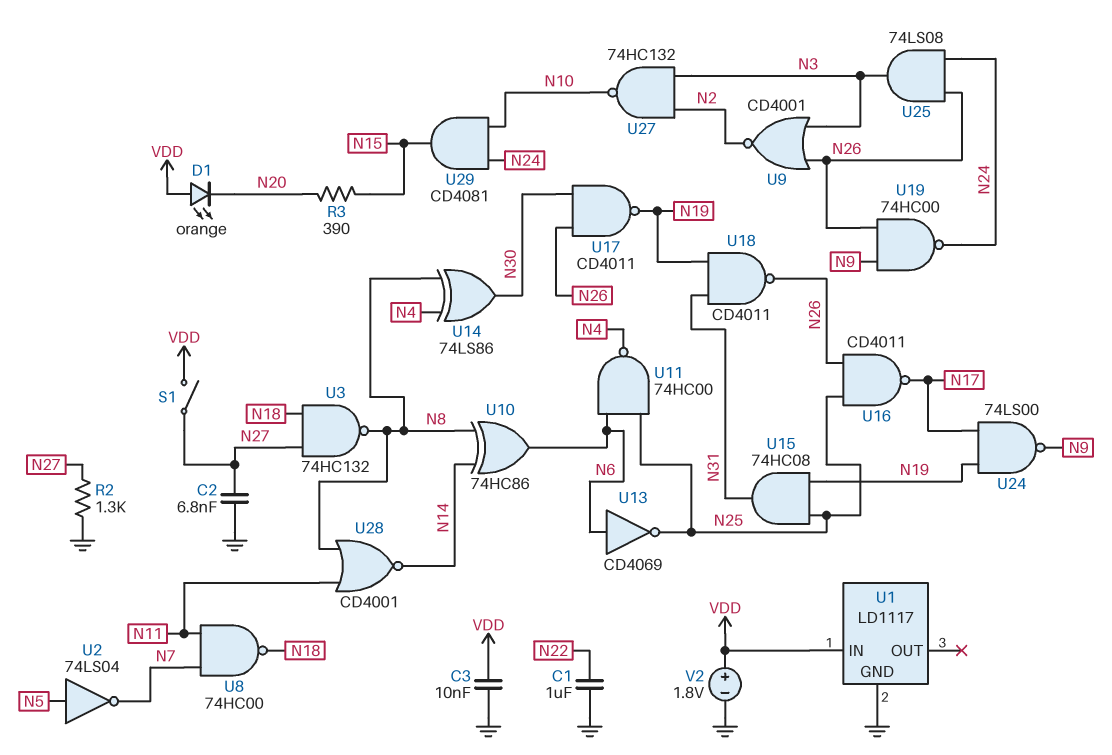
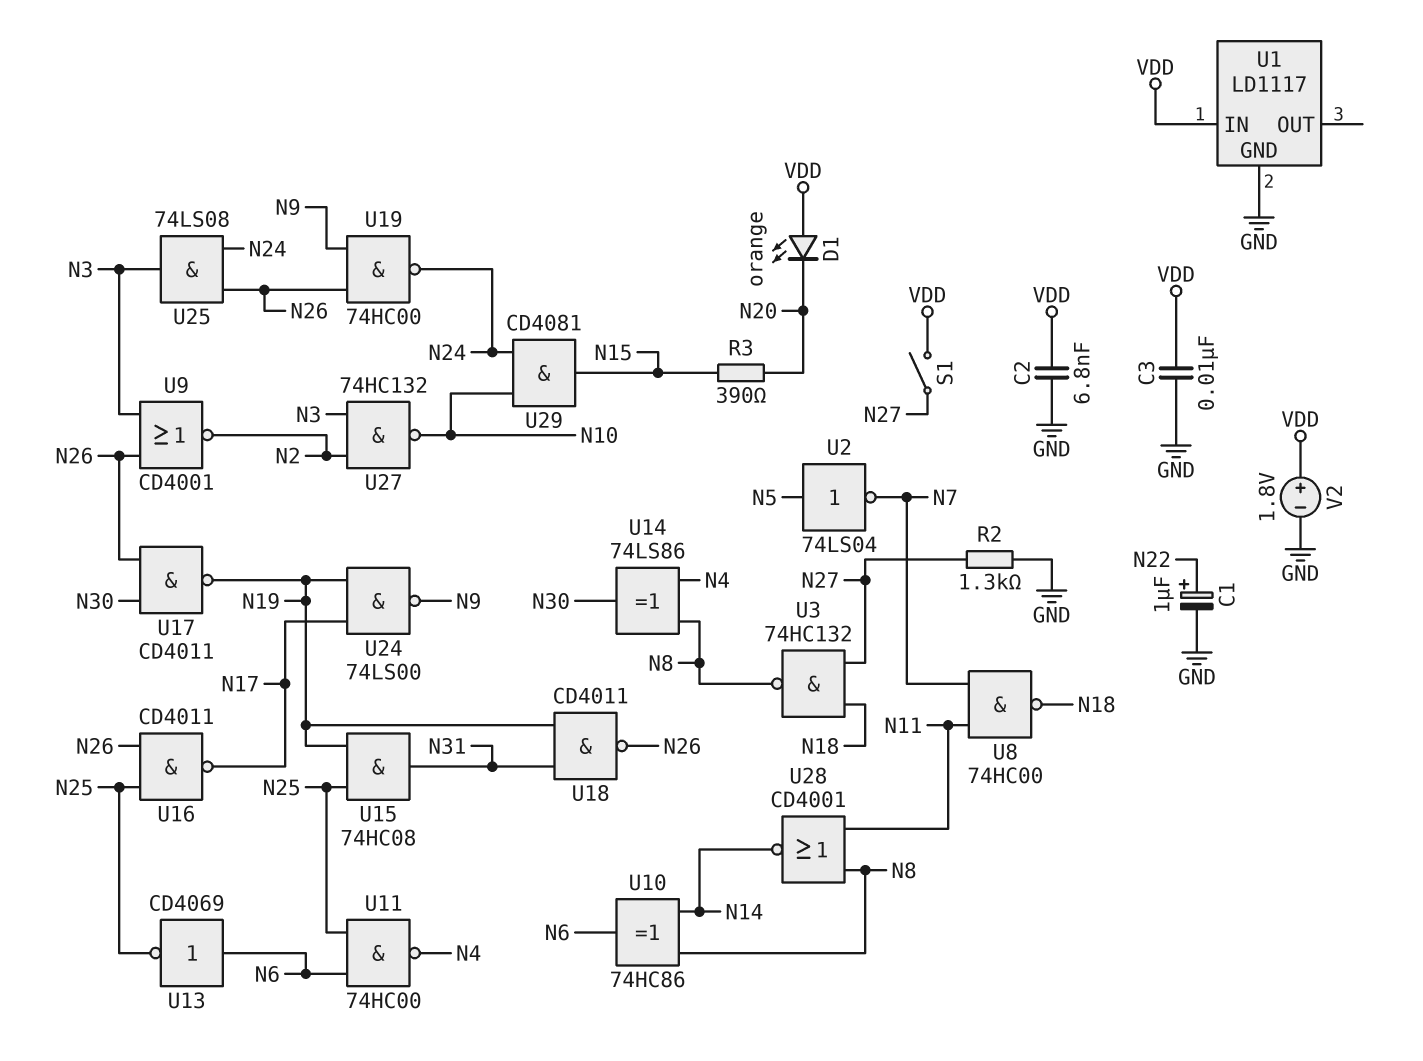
C1: 1uF (GND, N22) -> 1uF (plus N22, minus GND)
C2: 6.8nF (GND, N27) -> 6.8nF (GND, VDD)

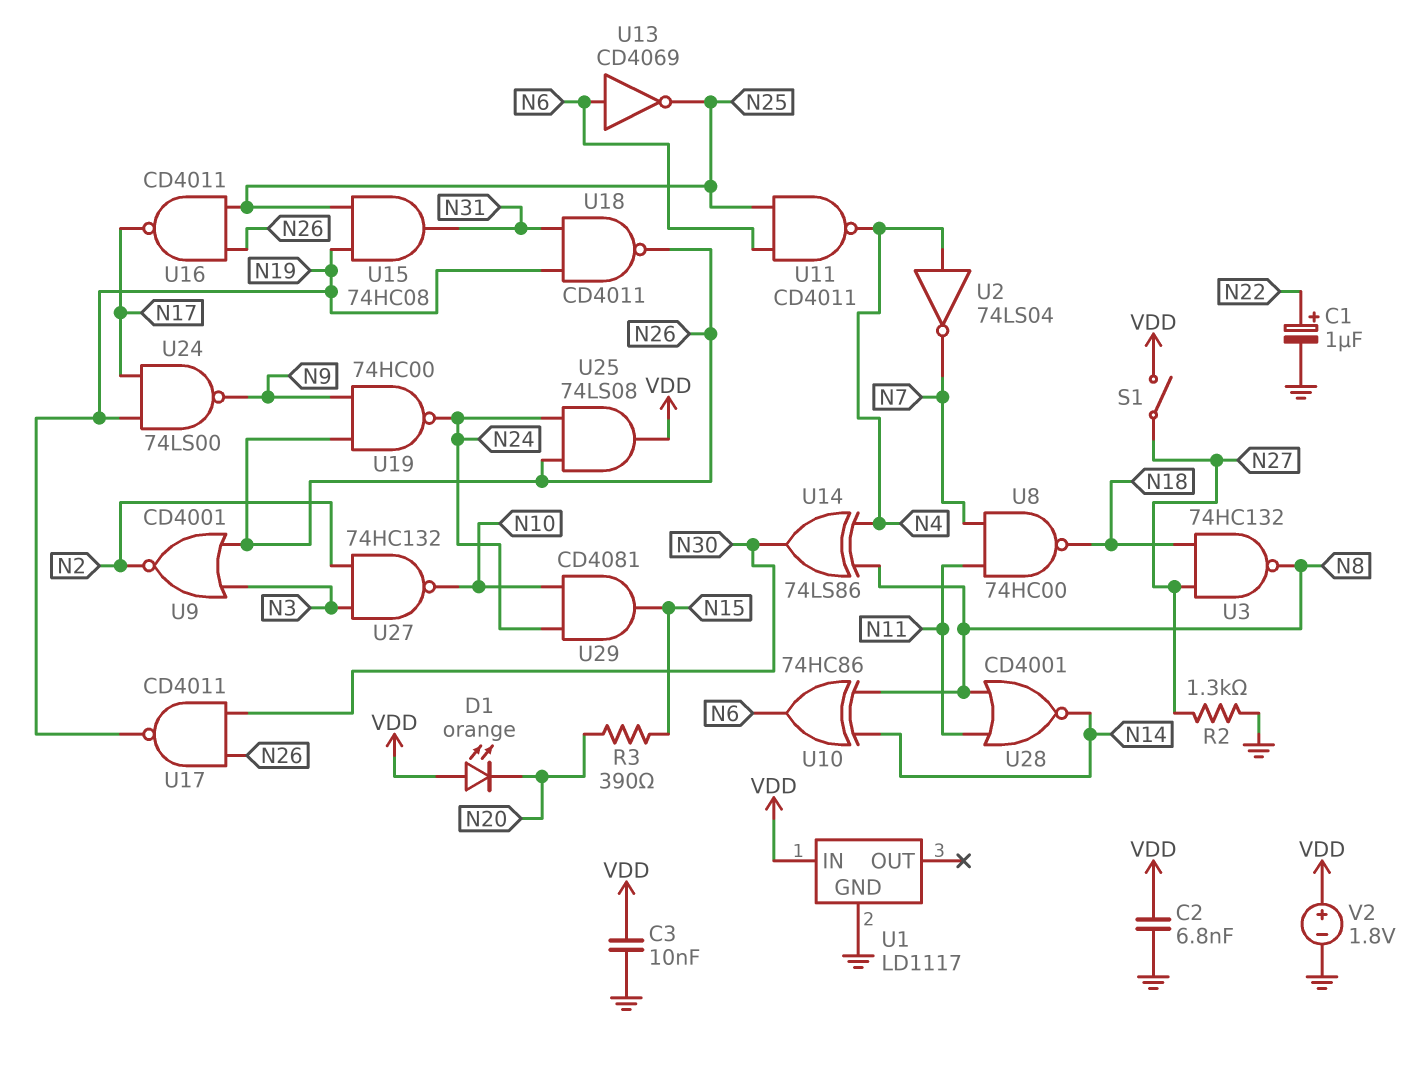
U2: NOT 74LS04 (in N5, out N7) -> NOT 74LS04 (in N4, out N7)
U11: NAND 74HC00 (in N6, in N25, out N4) -> NAND CD4011 (in N6, in N25, out N4)
U25: AND 74LS08 (in N24, in N26, out N3) -> AND 74LS08 (in N24, in N26, out VDD)

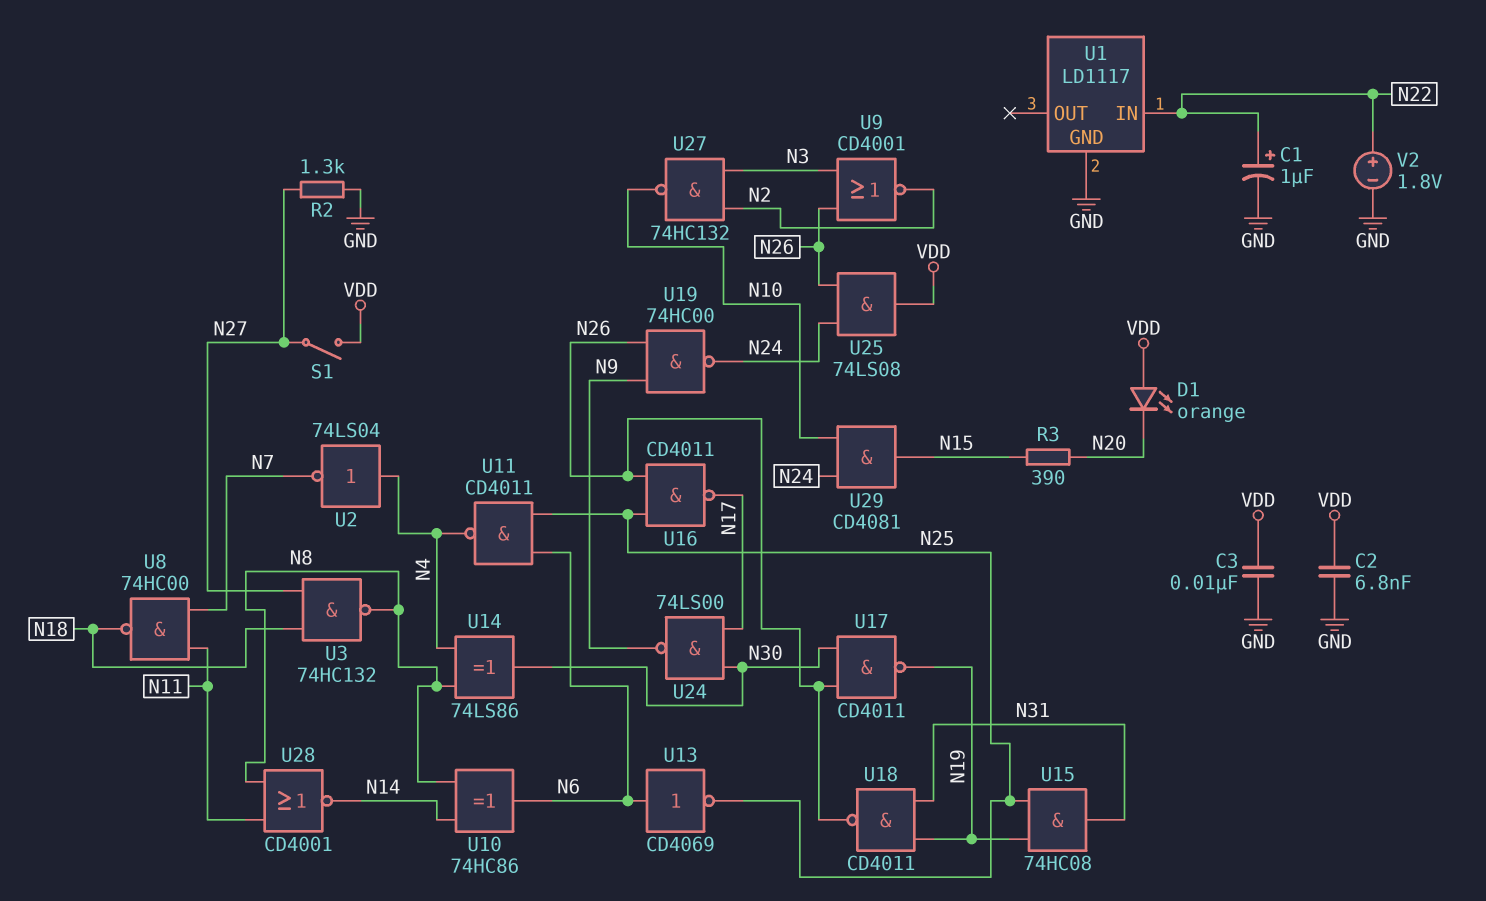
U1 pin IN: VDD -> N22
U24: NAND 74LS00 (in N17, in N19, out N9) -> NAND 74LS00 (in N17, in N30, out N9)
V2: 1.8V (plus VDD, minus GND) -> 1.8V (plus N22, minus GND)

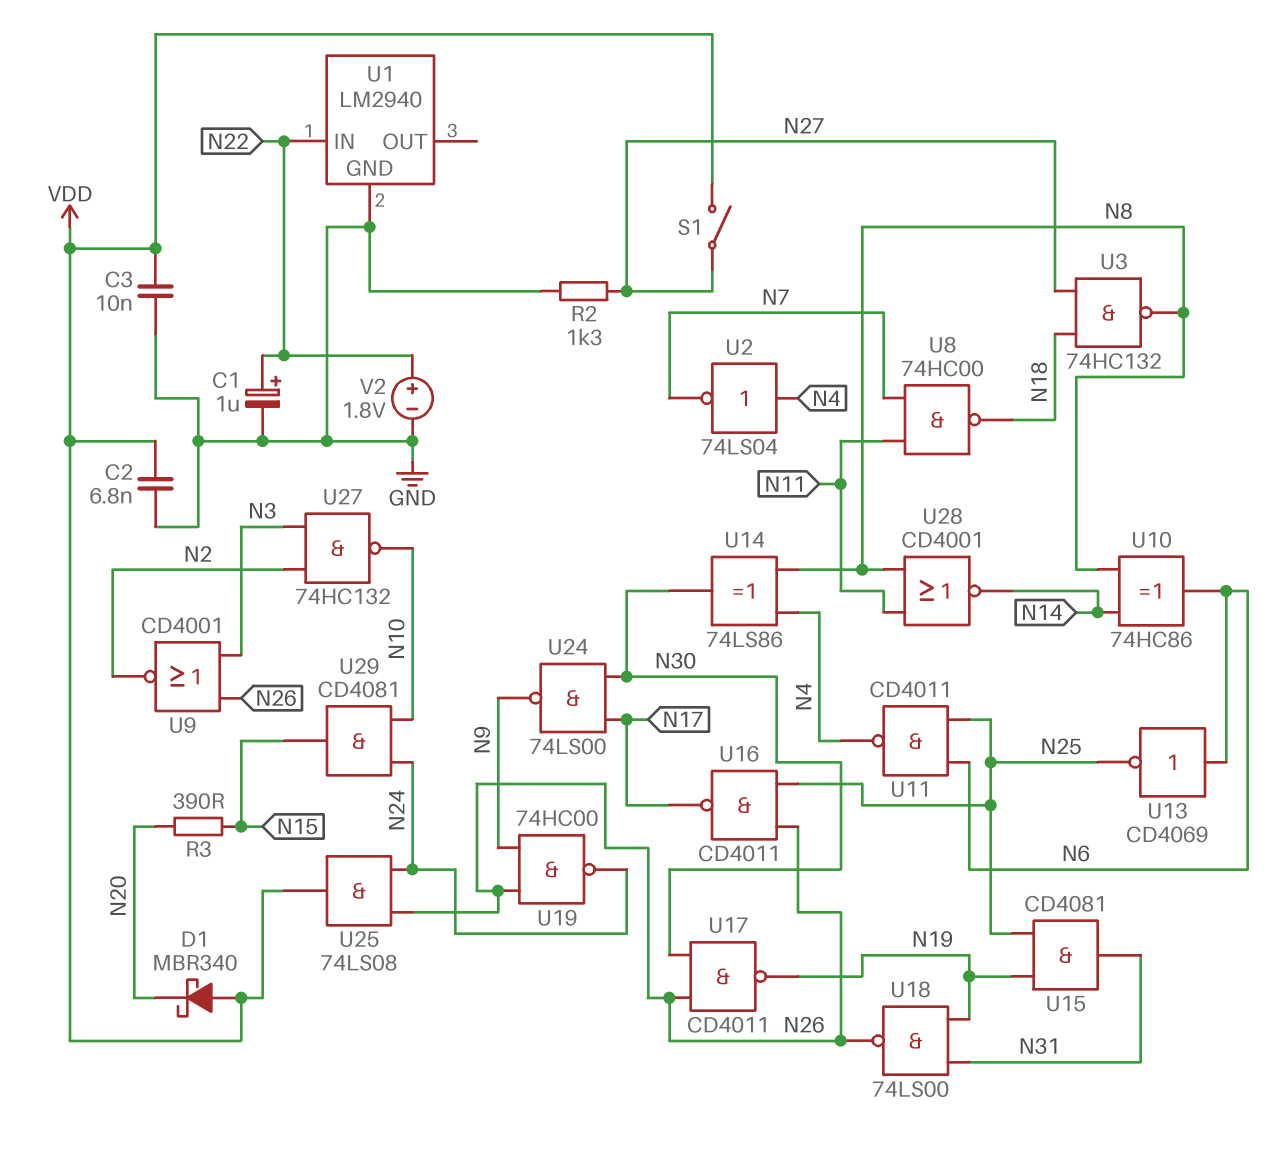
D1: LED orange (A VDD, K N20) -> schottky MBR340 (A VDD, K N20)
U1: LD1117 -> LM2940
U15: AND 74HC08 (in N19, in N25, out N31) -> AND CD4081 (in N19, in N25, out N31)
U18: NAND CD4011 (in N19, in N31, out N26) -> NAND 74LS00 (in N19, in N31, out N26)

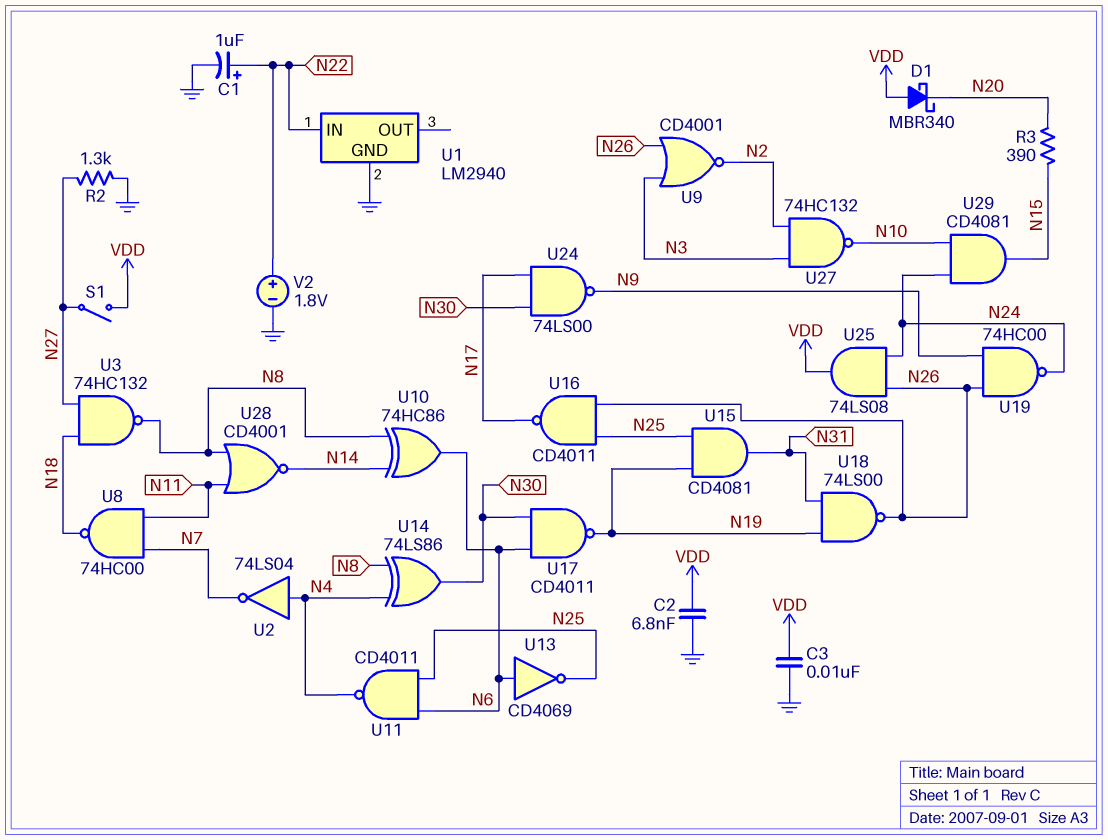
U17: NAND CD4011 (in N26, in N30, out N19) -> NAND CD4011 (in N6, in N30, out N19)

